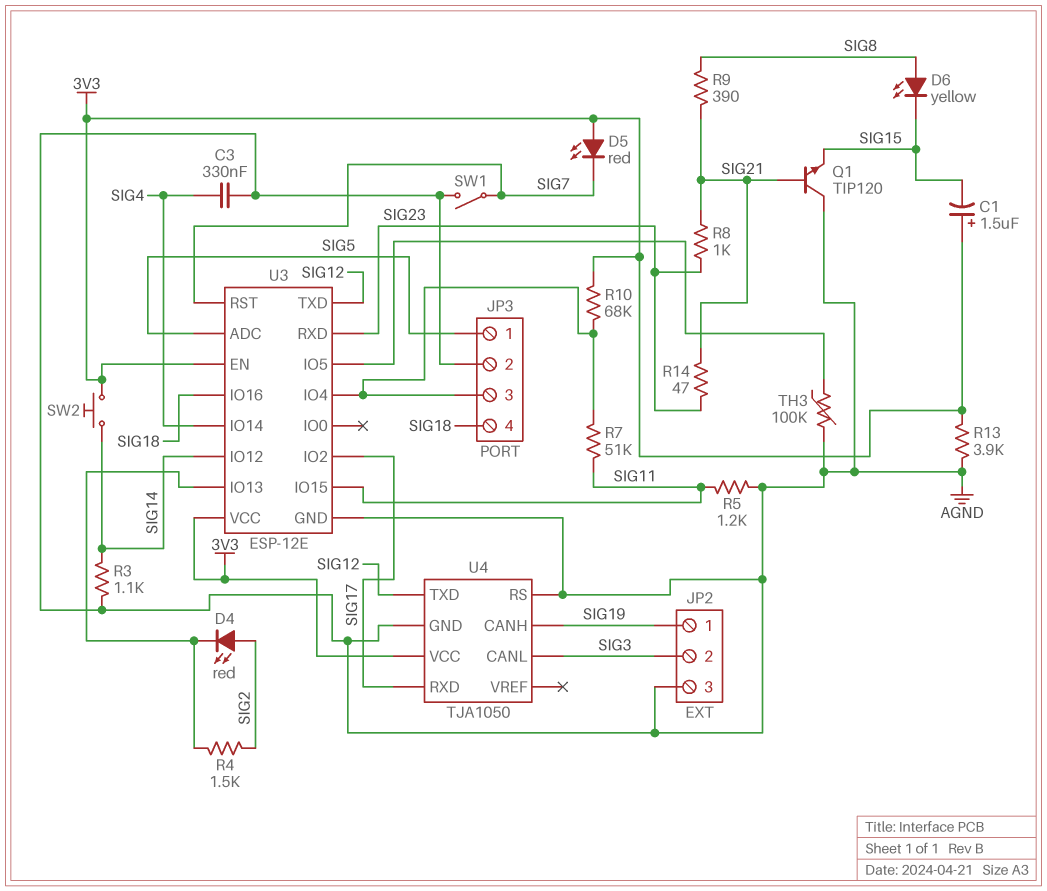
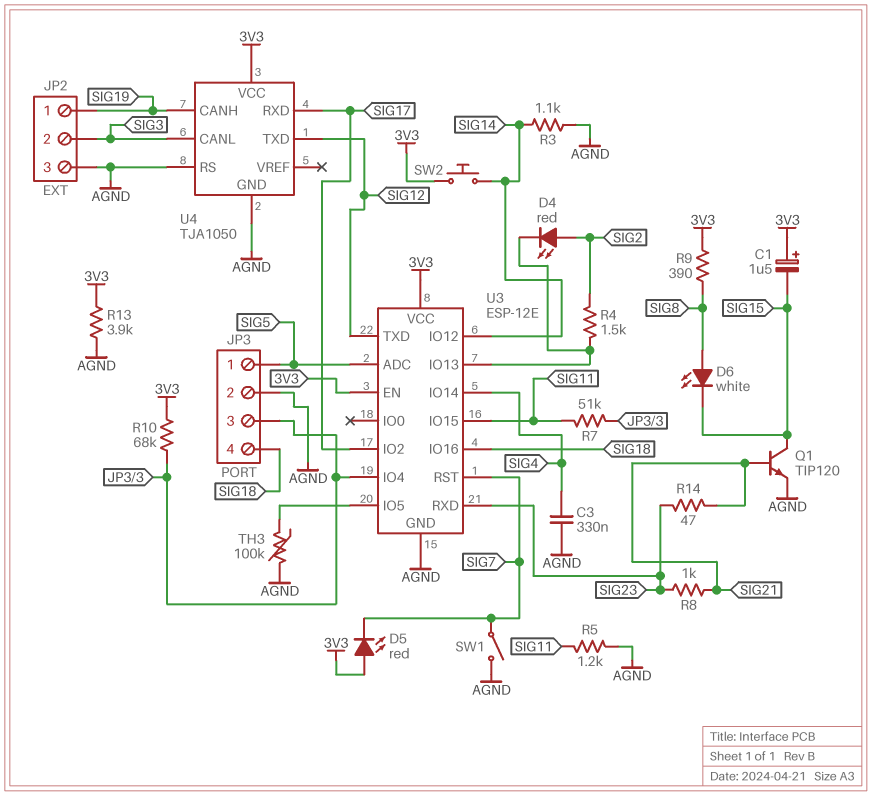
D6: LED yellow (A SIG8, K SIG15) -> LED white (A SIG8, K SIG15)
Q1: NPN TIP120 (B SIG21, C AGND, E SIG15) -> NPN TIP120 (B SIG21, C SIG15, E AGND)
R9: 390 (SIG8, SIG21) -> 390 (3V3, SIG8)

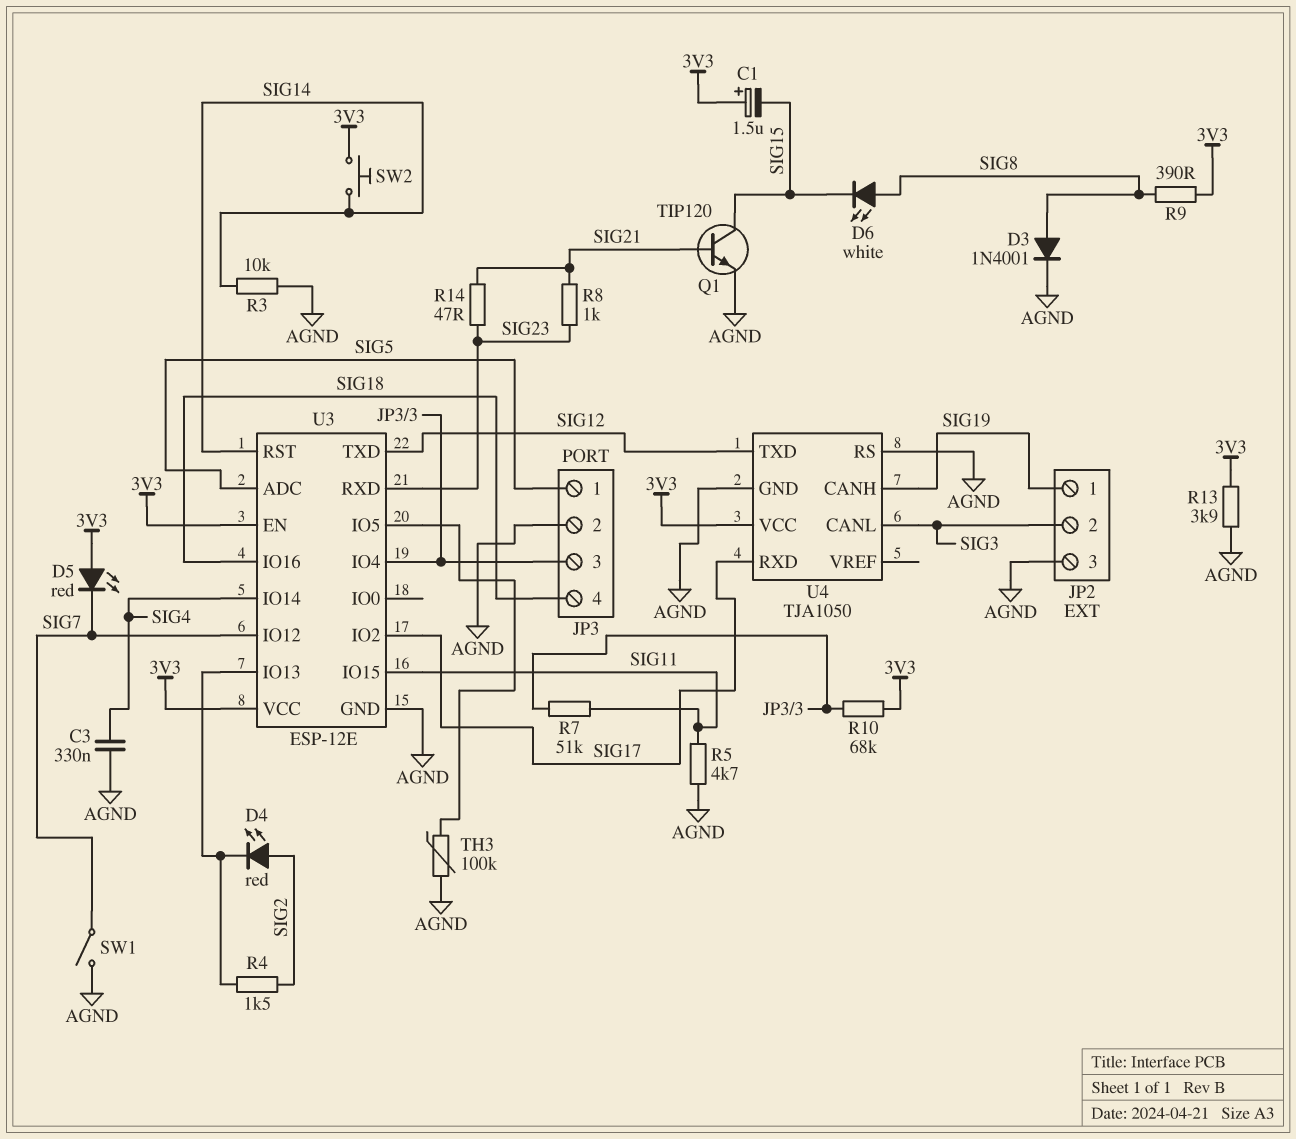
D3: none -> diode 1N4001 (A SIG8, K AGND)
R3: 1.1k (AGND, SIG14) -> 10k (AGND, SIG14)
R5: 1.2k (AGND, SIG11) -> 4.7k (AGND, SIG11)
U3 pin IO12: SIG14 -> SIG7
U3 pin RST: SIG7 -> SIG14

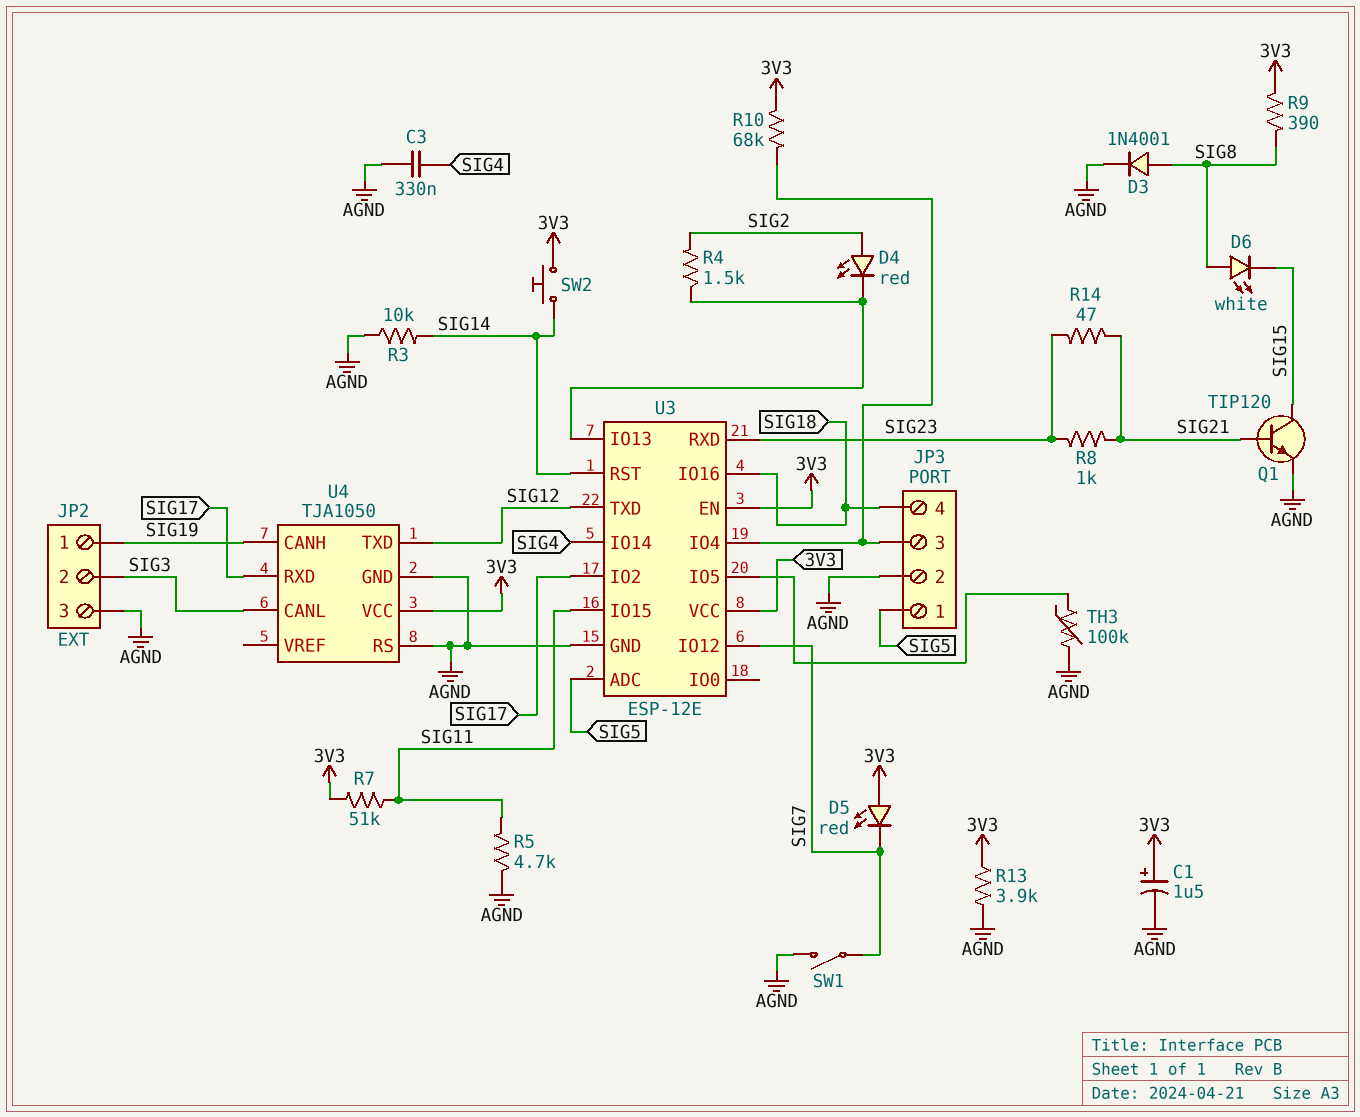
C1: 1.5uF (plus 3V3, minus SIG15) -> 1.5uF (plus 3V3, minus AGND)
R7: 51k (JP3/3, SIG11) -> 51k (3V3, SIG11)

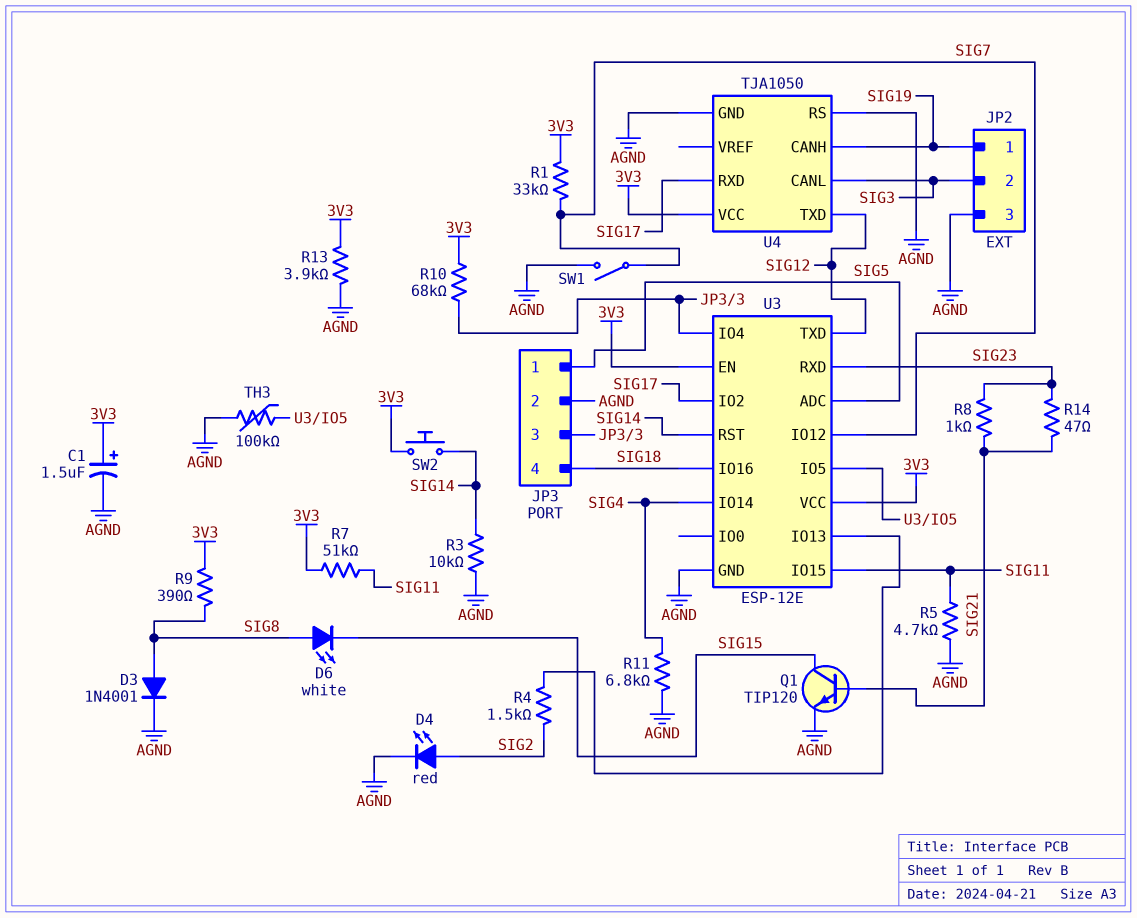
C3: 330nF (AGND, SIG4) -> none
D4: LED red (A SIG2, K U3/IO13) -> LED red (A SIG2, K AGND)
D5: LED red (A 3V3, K SIG7) -> none
R1: none -> 33k (3V3, SIG7)
R11: none -> 6.8k (AGND, SIG4)

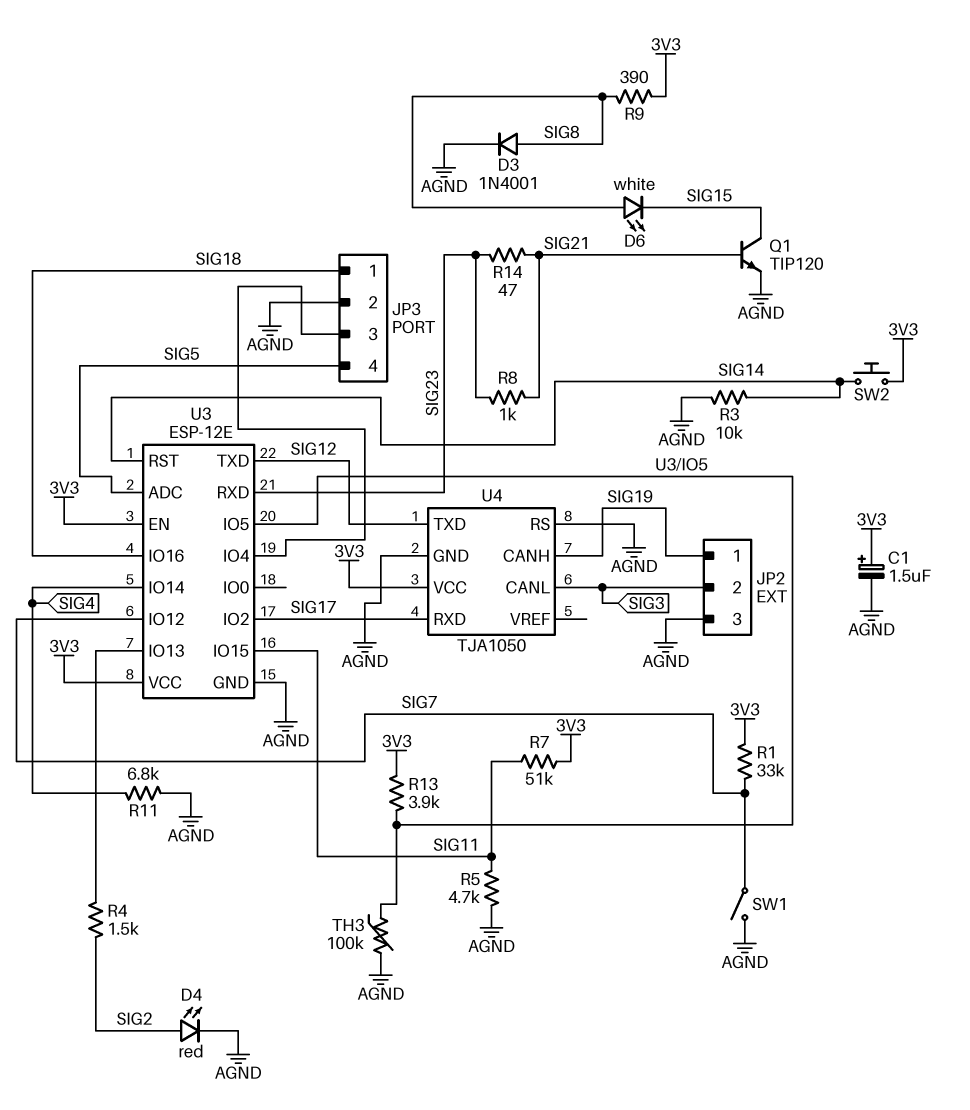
JP3 pin 1: SIG5 -> SIG18
JP3 pin 4: SIG18 -> SIG5
R10: 68k (3V3, JP3/3) -> none
R13: 3.9k (3V3, AGND) -> 3.9k (3V3, U3/IO5)

